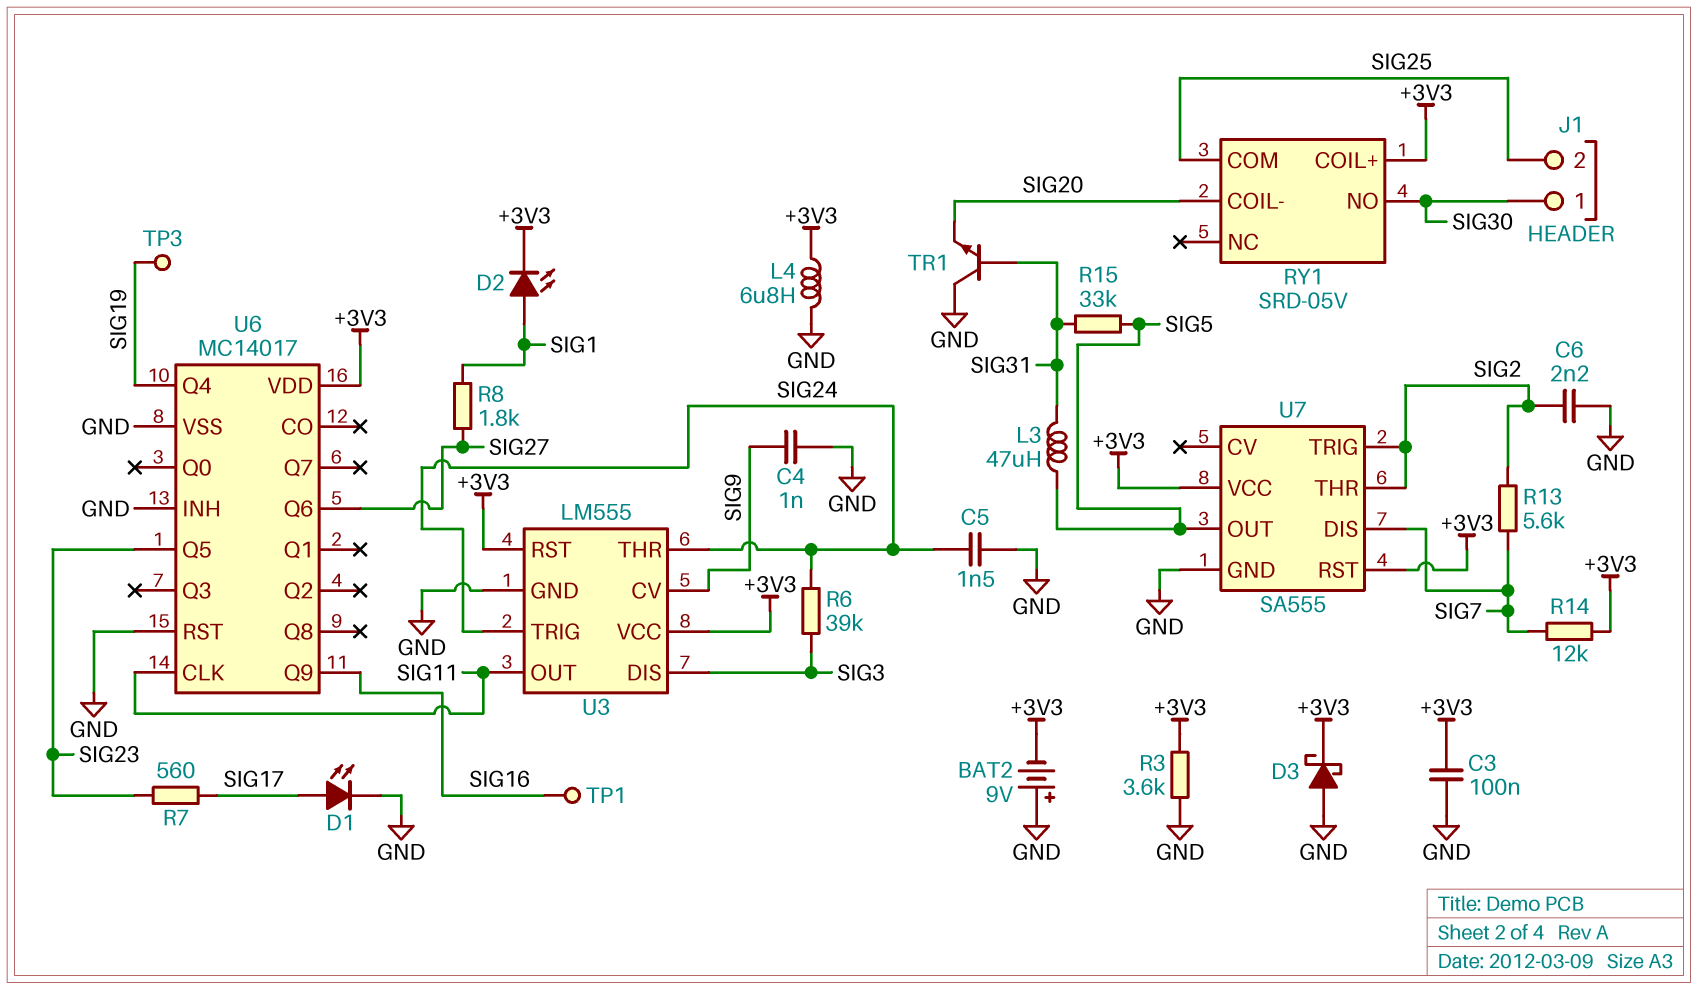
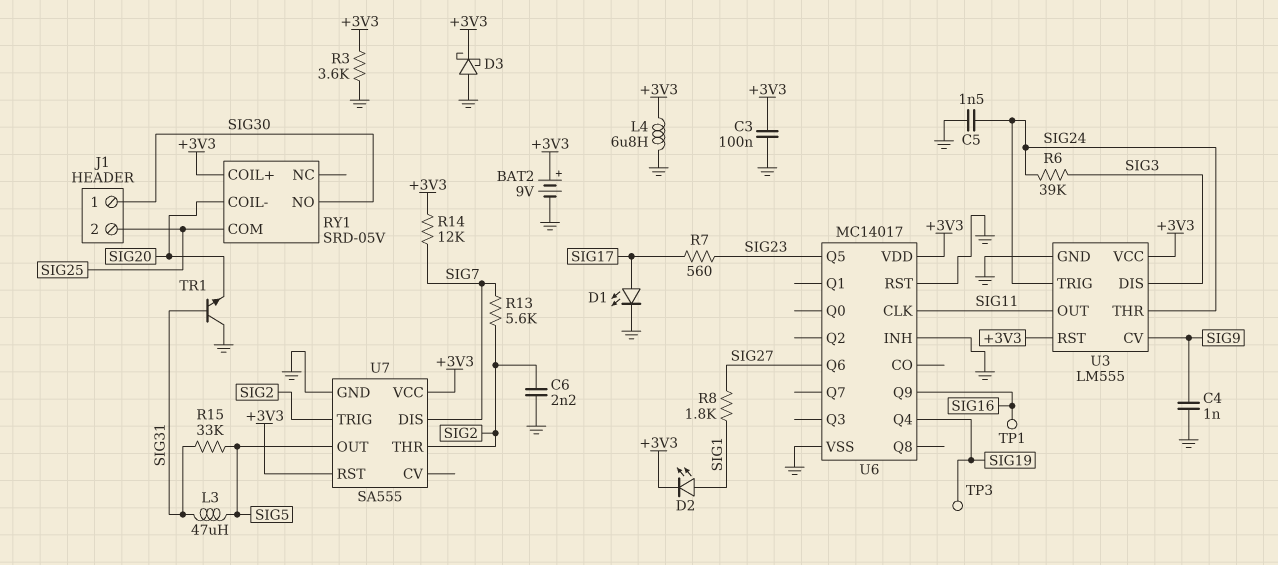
BAT2: 9V (plus GND, minus +3V3) -> 9V (plus +3V3, minus GND)

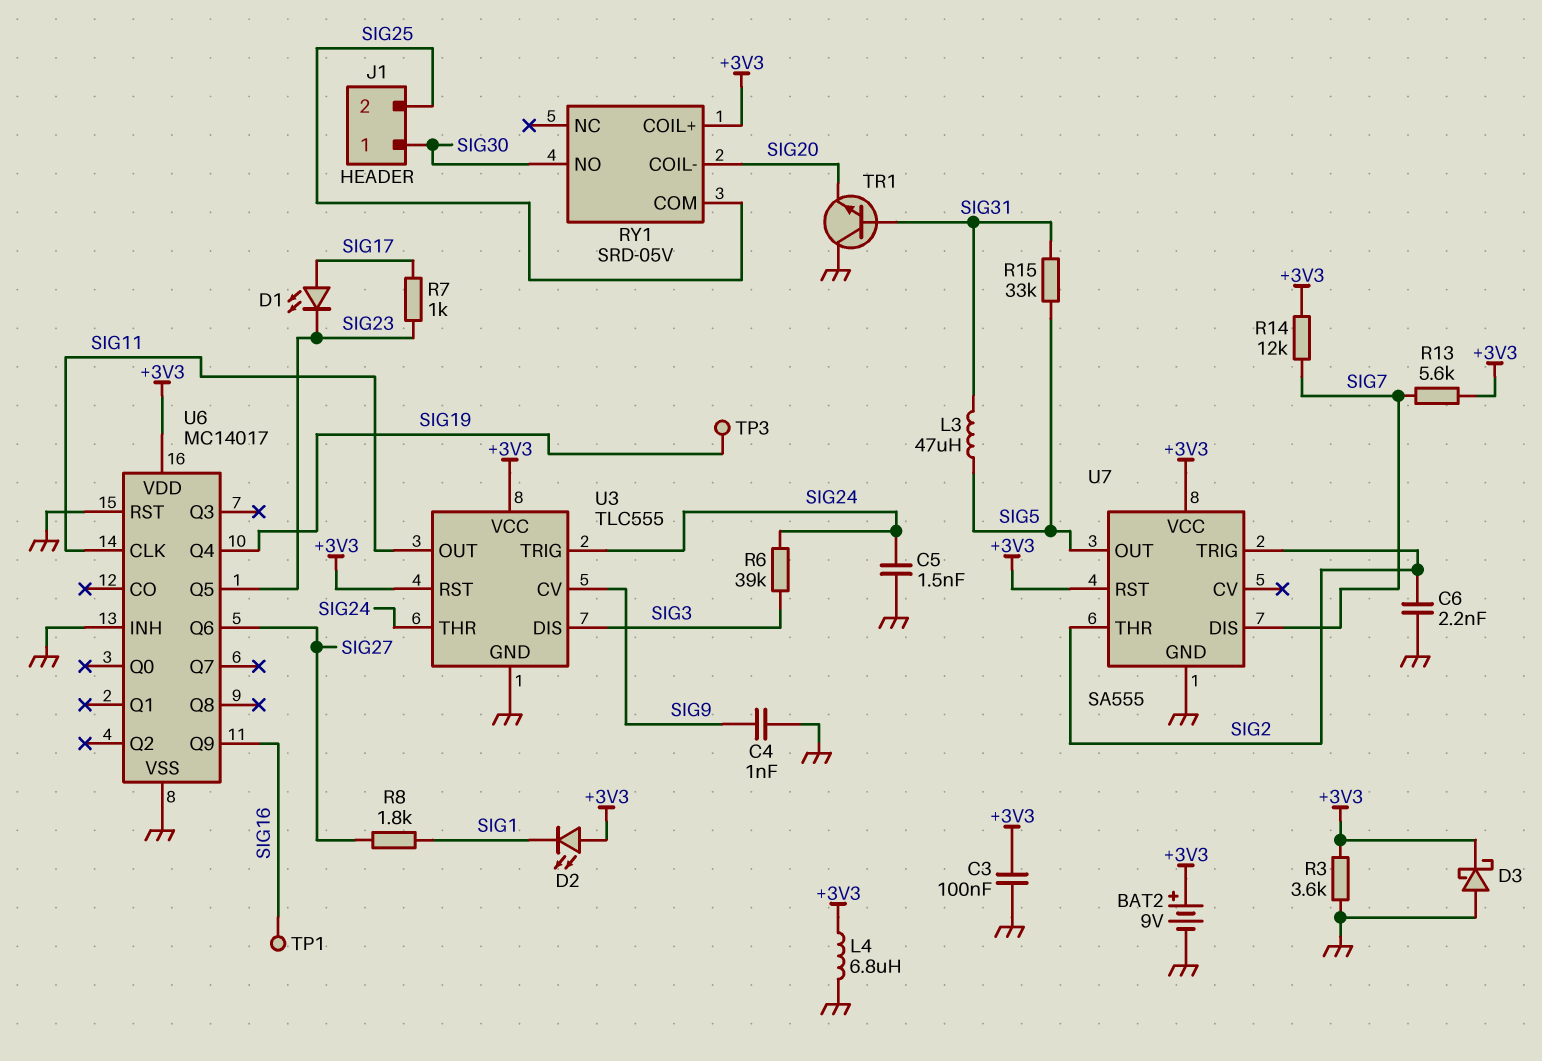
D1: LED (A SIG17, K GND) -> LED (A SIG17, K SIG23)
D2: LED (A SIG1, K +3V3) -> LED (A +3V3, K SIG1)
R7: 560 (SIG17, SIG23) -> 1k (SIG17, SIG23)
R13: 5.6k (SIG2, SIG7) -> 5.6k (+3V3, SIG7)
U3: LM555 -> TLC555

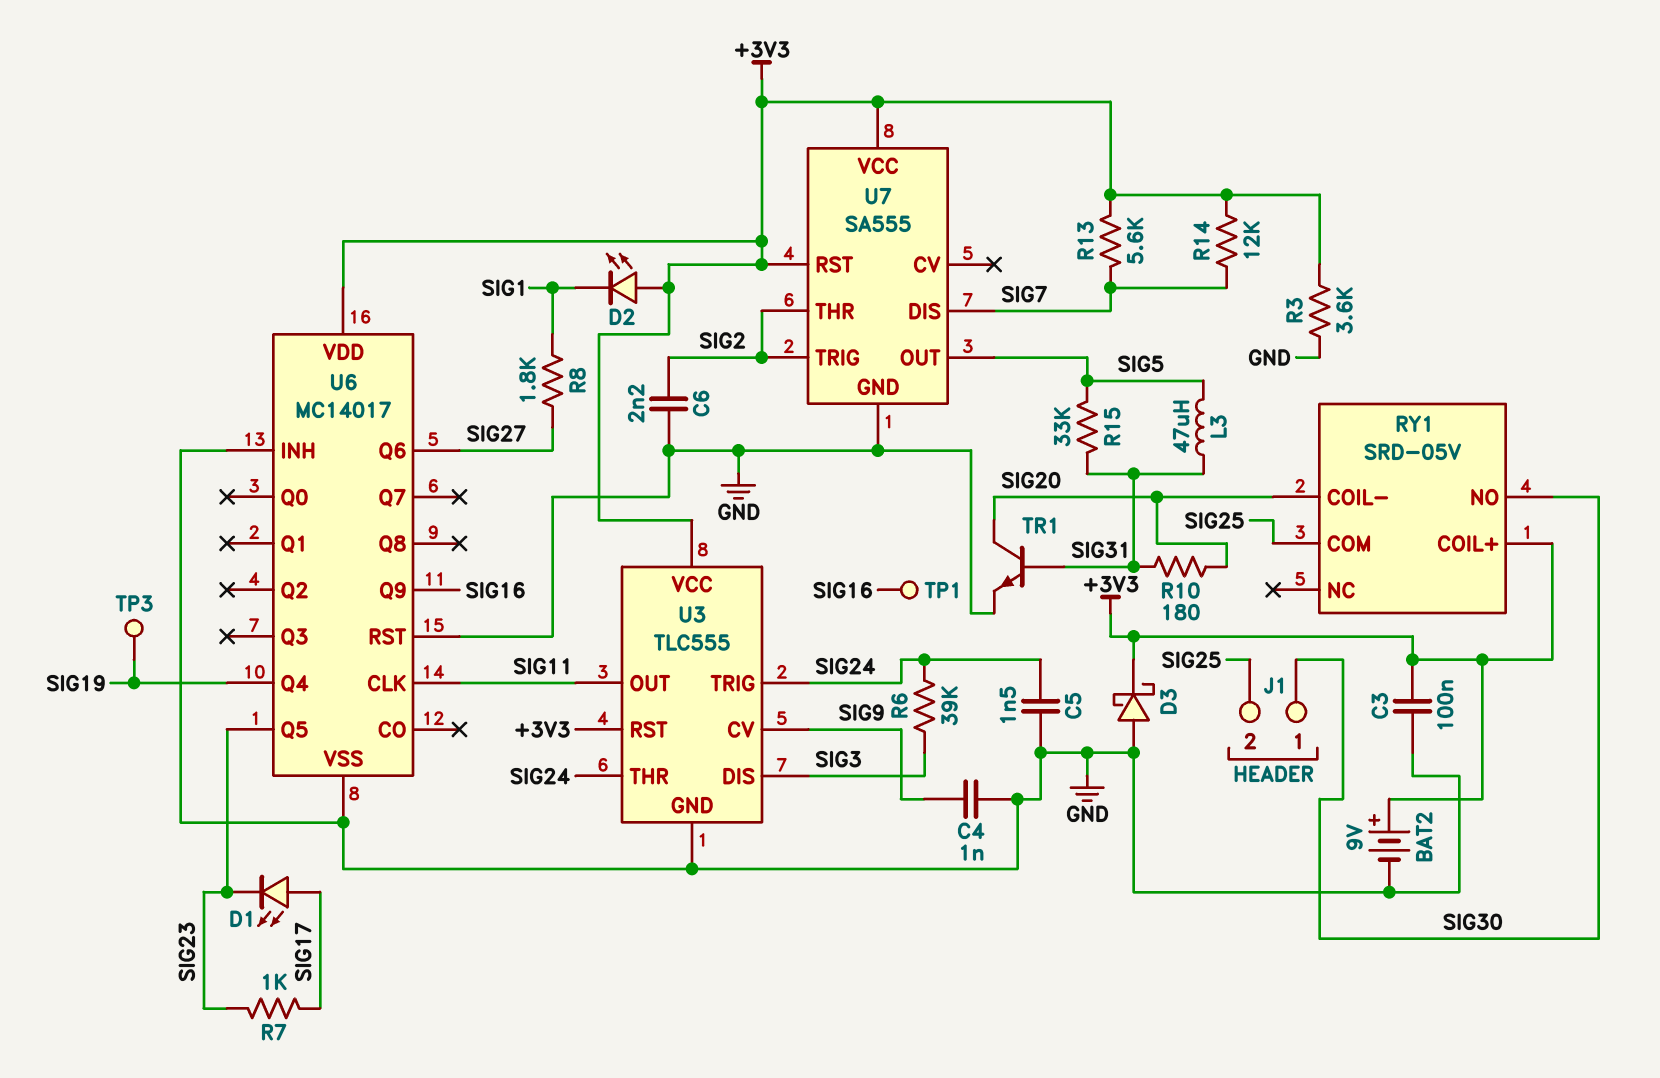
L4: 6.8uH (+3V3, GND) -> none
R10: none -> 180 (SIG20, SIG31)
TR1: NPN (B SIG31, C GND, E SIG20) -> NPN (B SIG31, C SIG20, E GND)

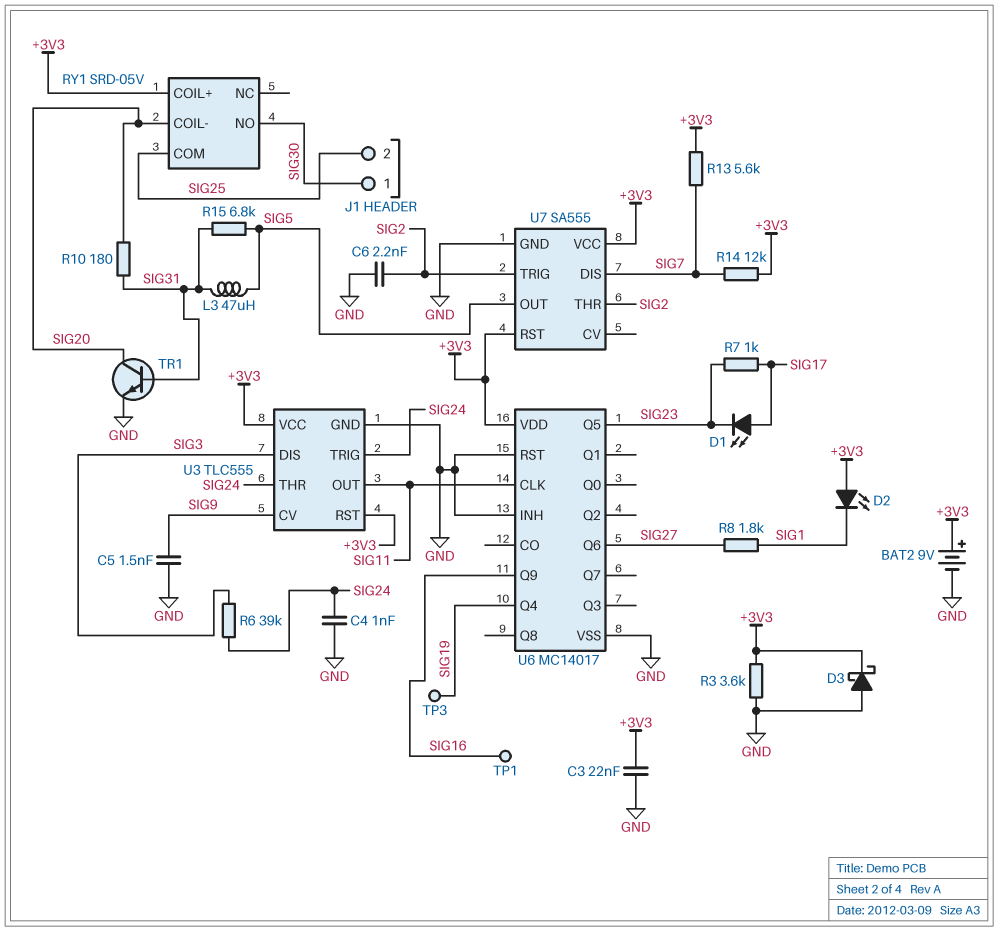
C3: 100nF (+3V3, GND) -> 22nF (+3V3, GND)
C4: 1nF (GND, SIG9) -> 1nF (GND, SIG24)
C5: 1.5nF (GND, SIG24) -> 1.5nF (GND, SIG9)
R15: 33k (SIG5, SIG31) -> 6.8k (SIG5, SIG31)

